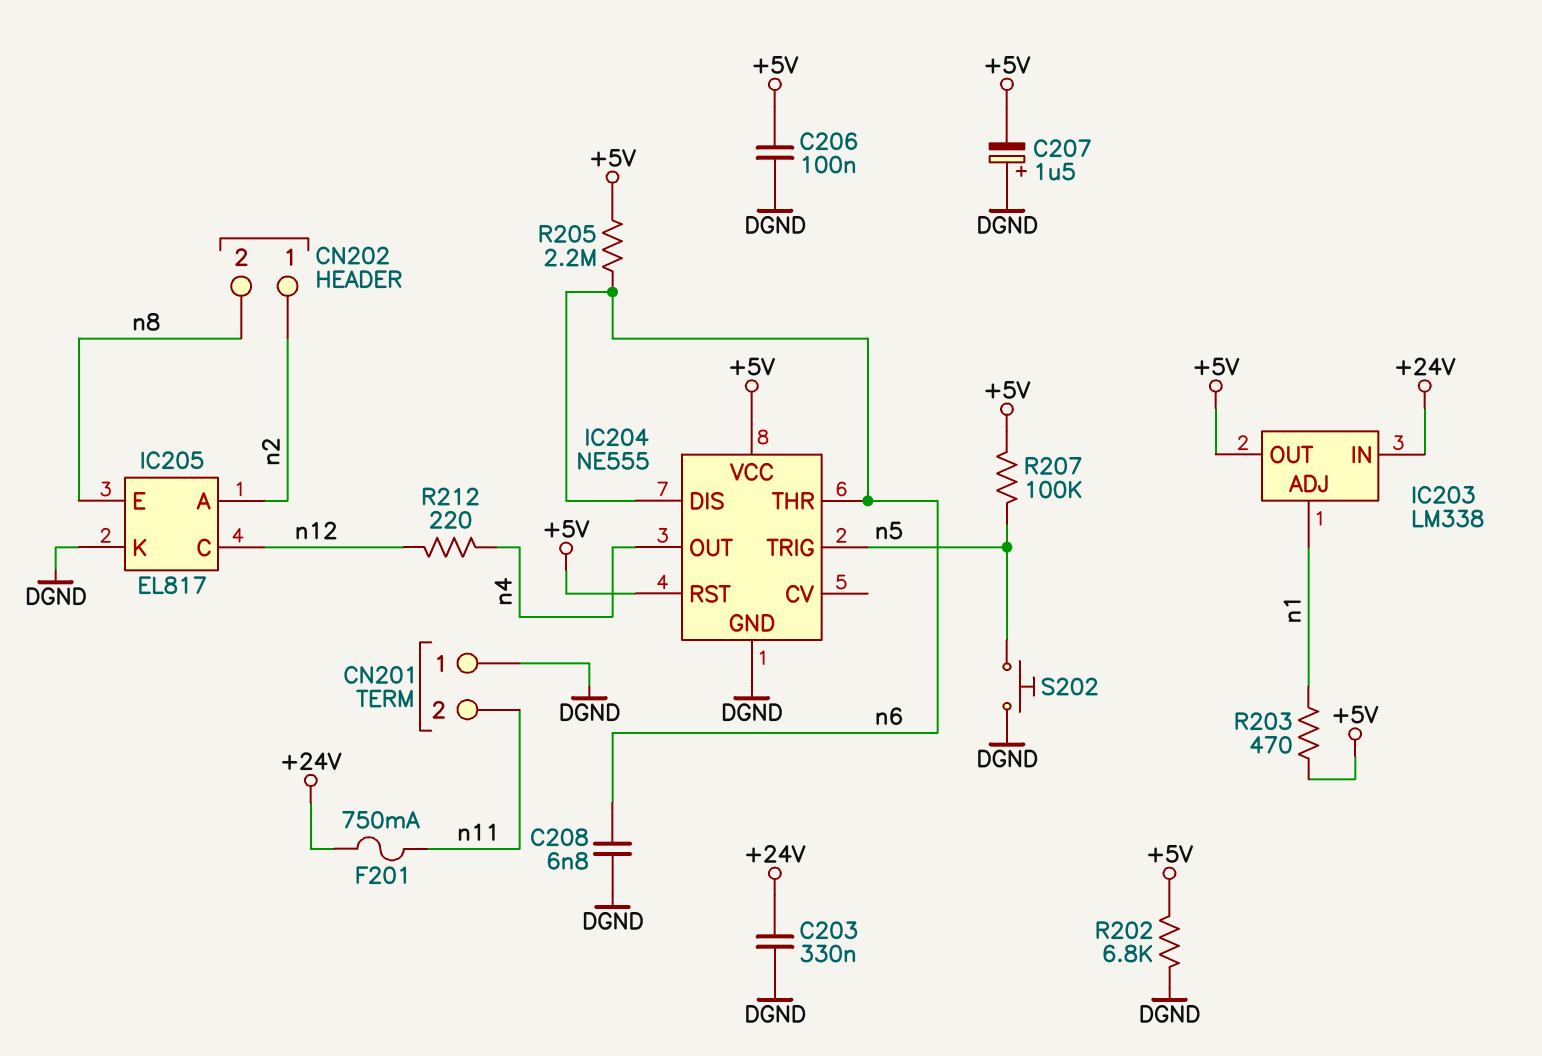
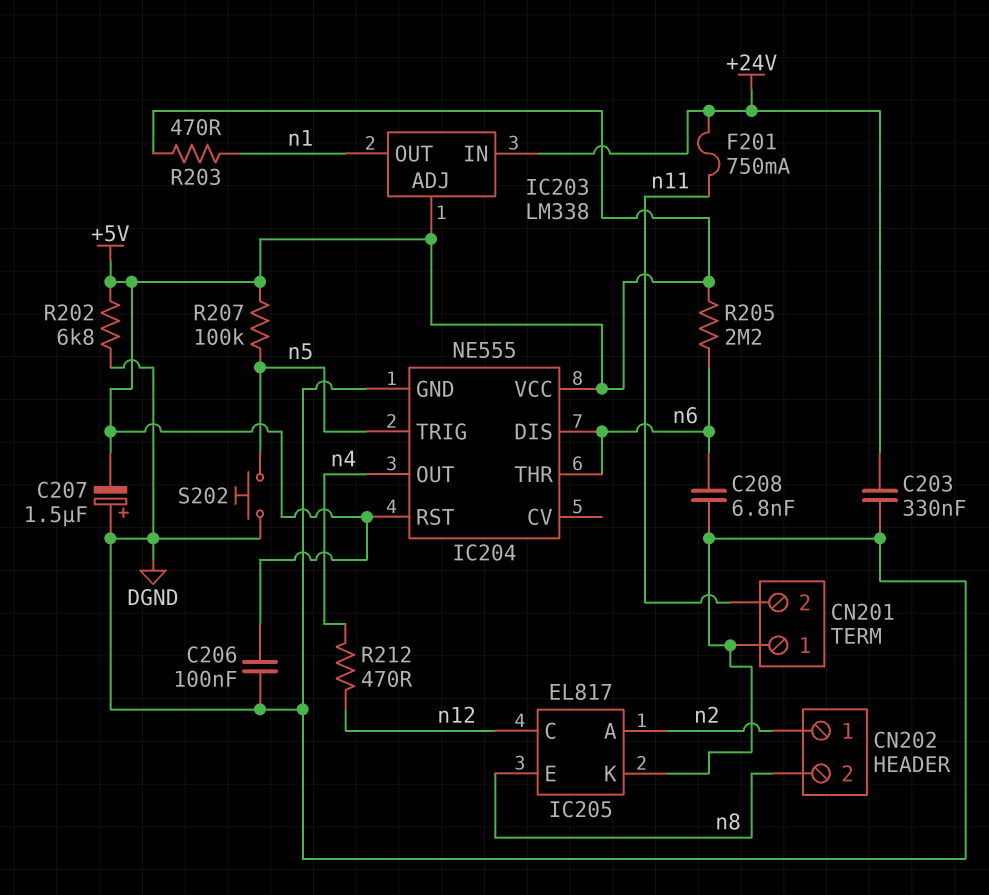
IC203 pin ADJ: n1 -> +5V
IC203 pin OUT: +5V -> n1
R212: 220 (n4, n12) -> 470 (n4, n12)

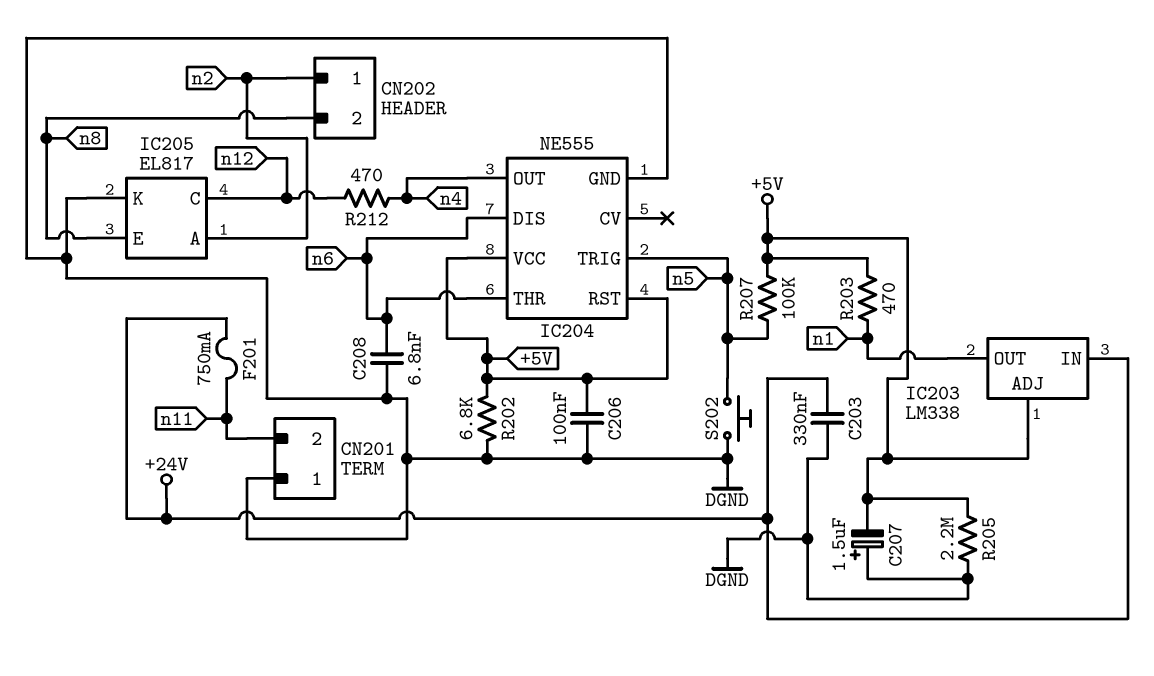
R205: 2.2M (+5V, n6) -> 2.2M (+5V, DGND)

